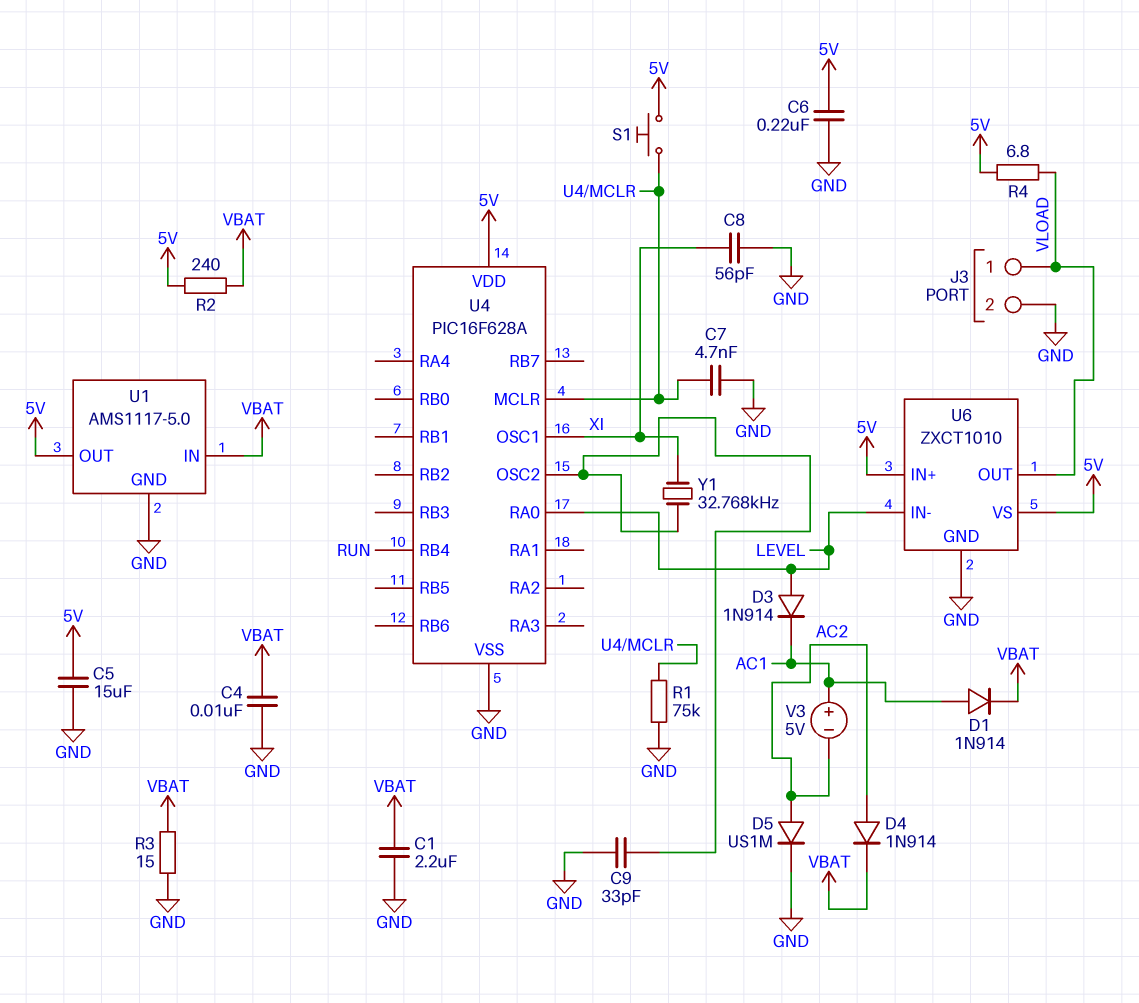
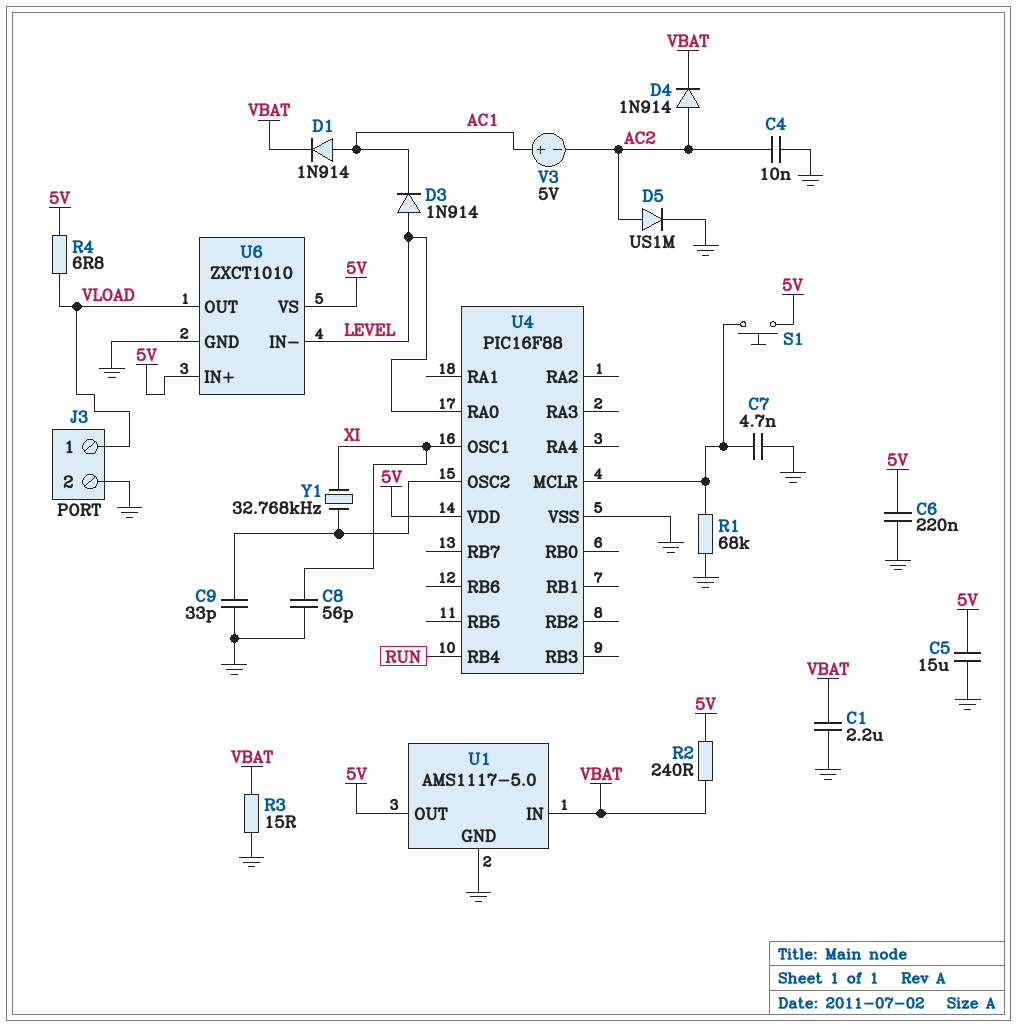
C4: 10nF (GND, VBAT) -> 10nF (AC2, GND)
R1: 75k (GND, U4/MCLR) -> 68k (GND, U4/MCLR)
U4: PIC16F628A -> PIC16F88

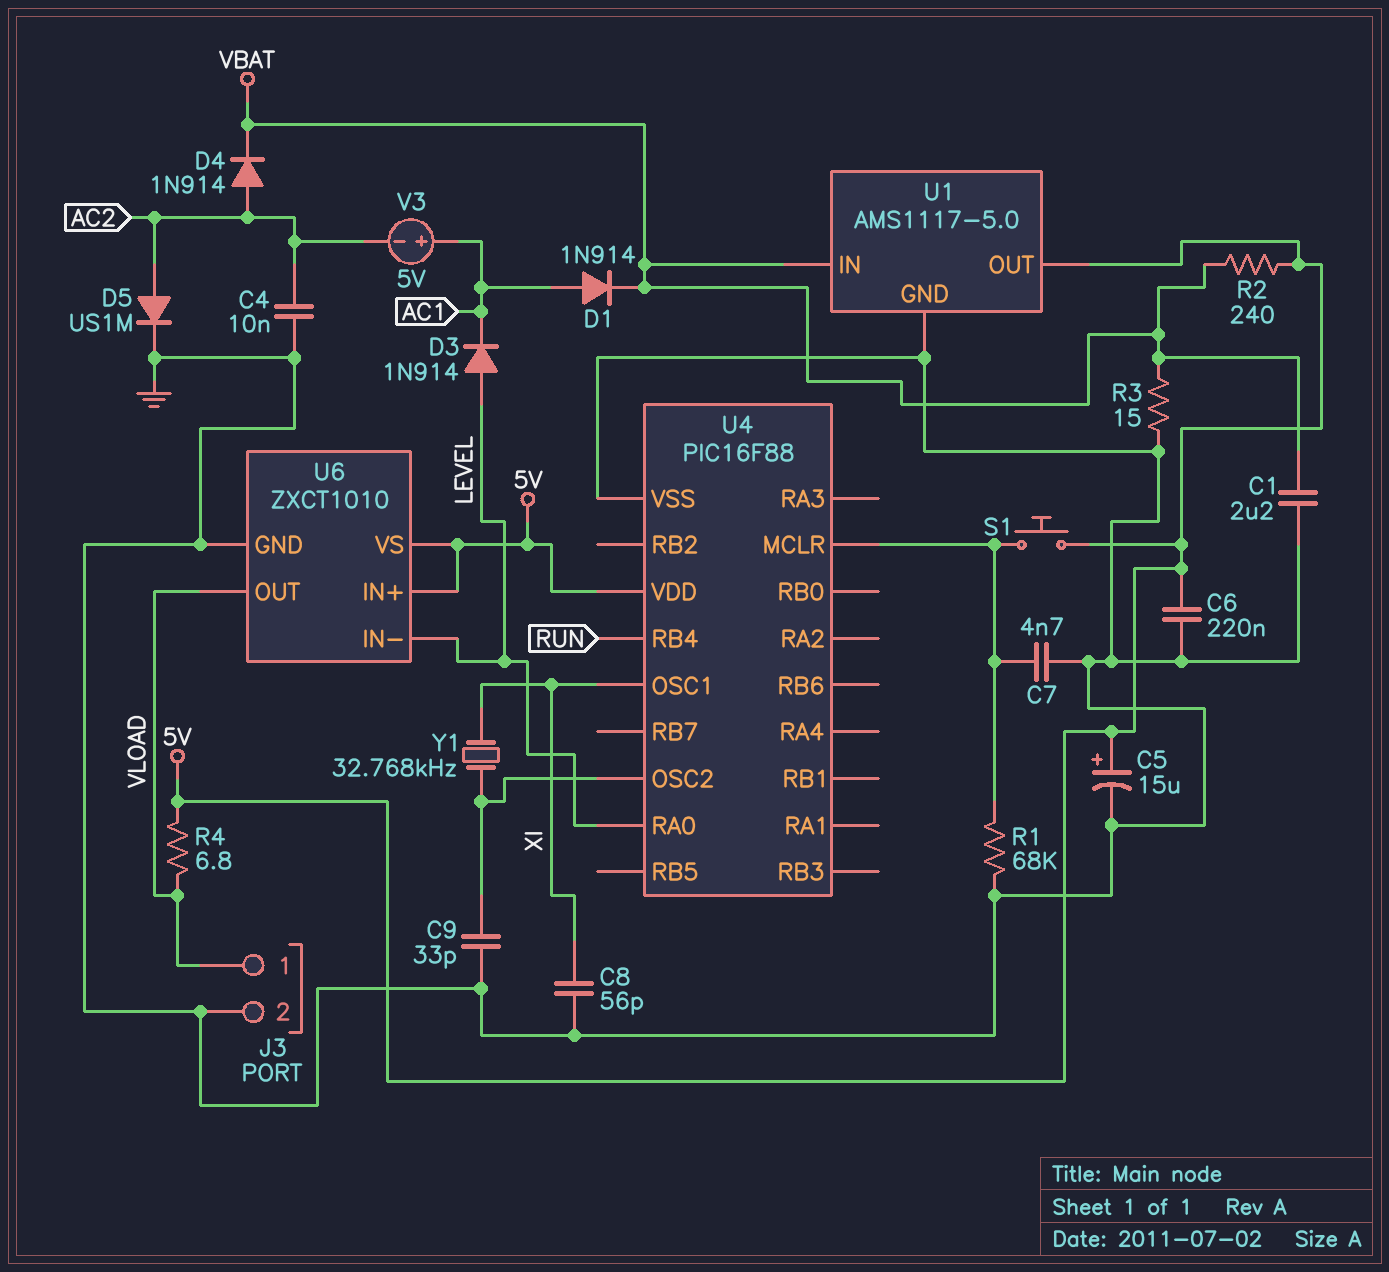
C5: 15uF (5V, GND) -> 15uF (plus 5V, minus GND)

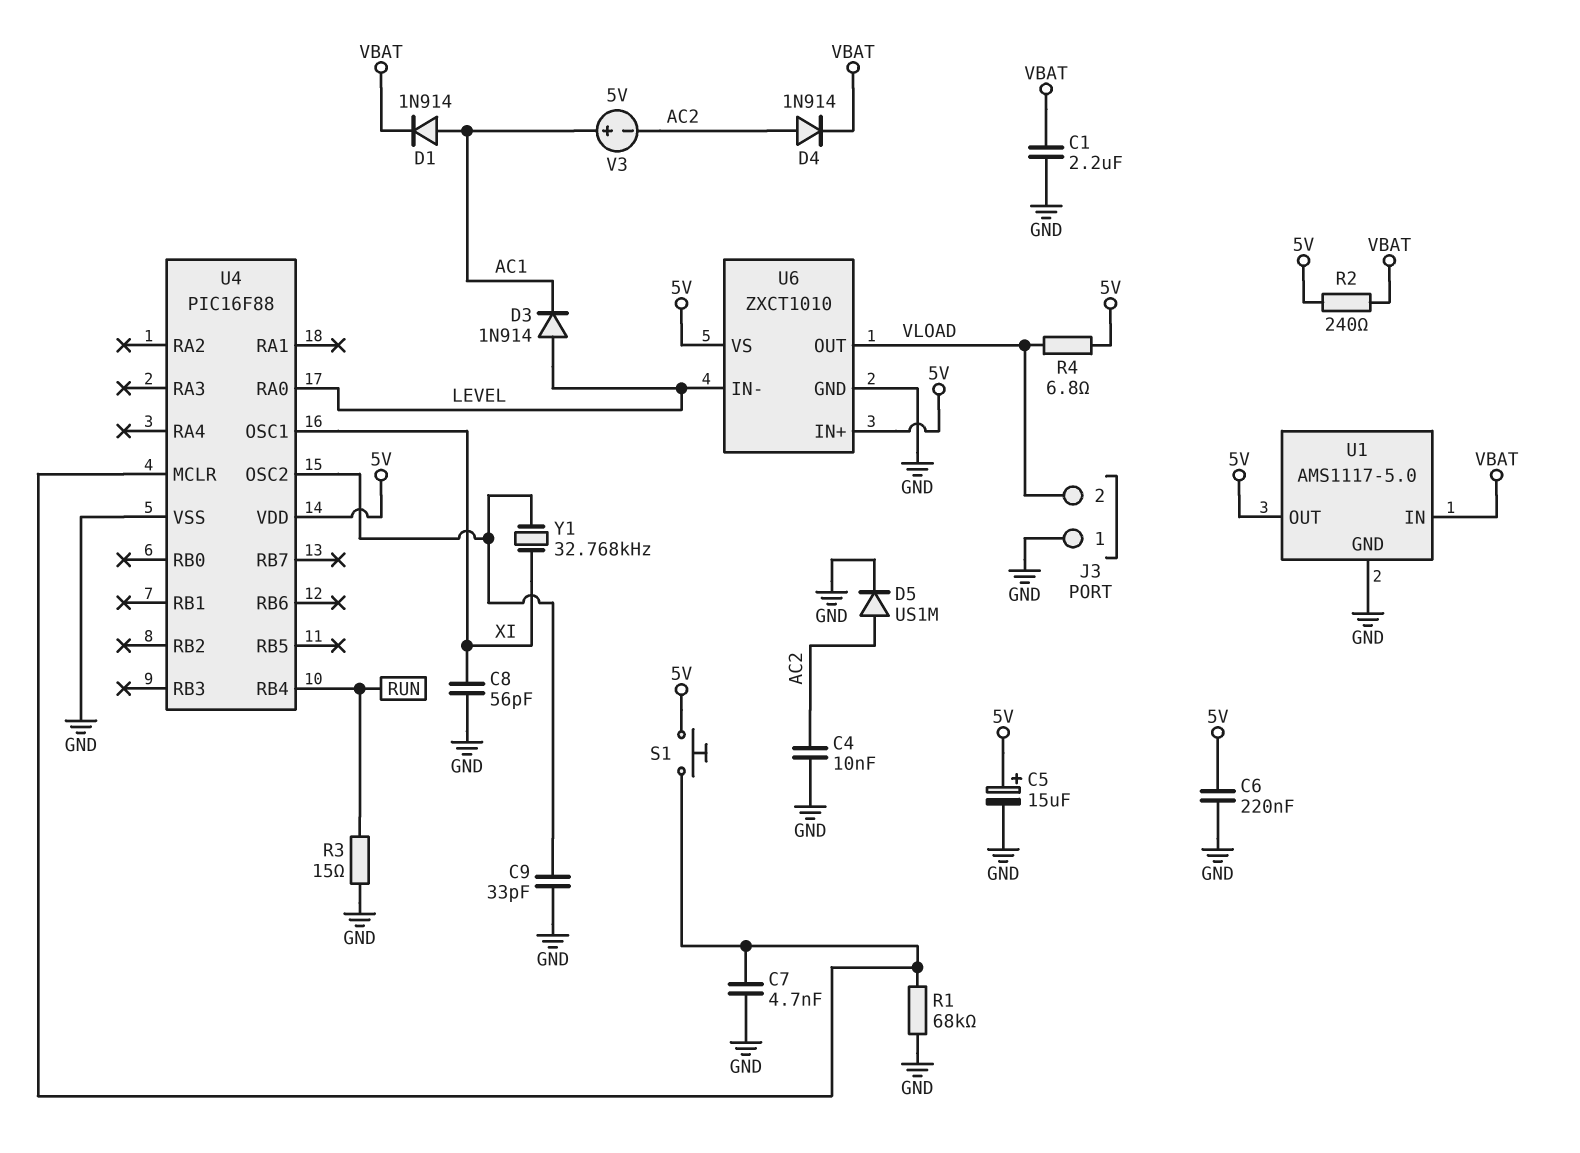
J3 pin 1: VLOAD -> GND
J3 pin 2: GND -> VLOAD
R3: 15 (GND, VBAT) -> 15 (GND, RUN)

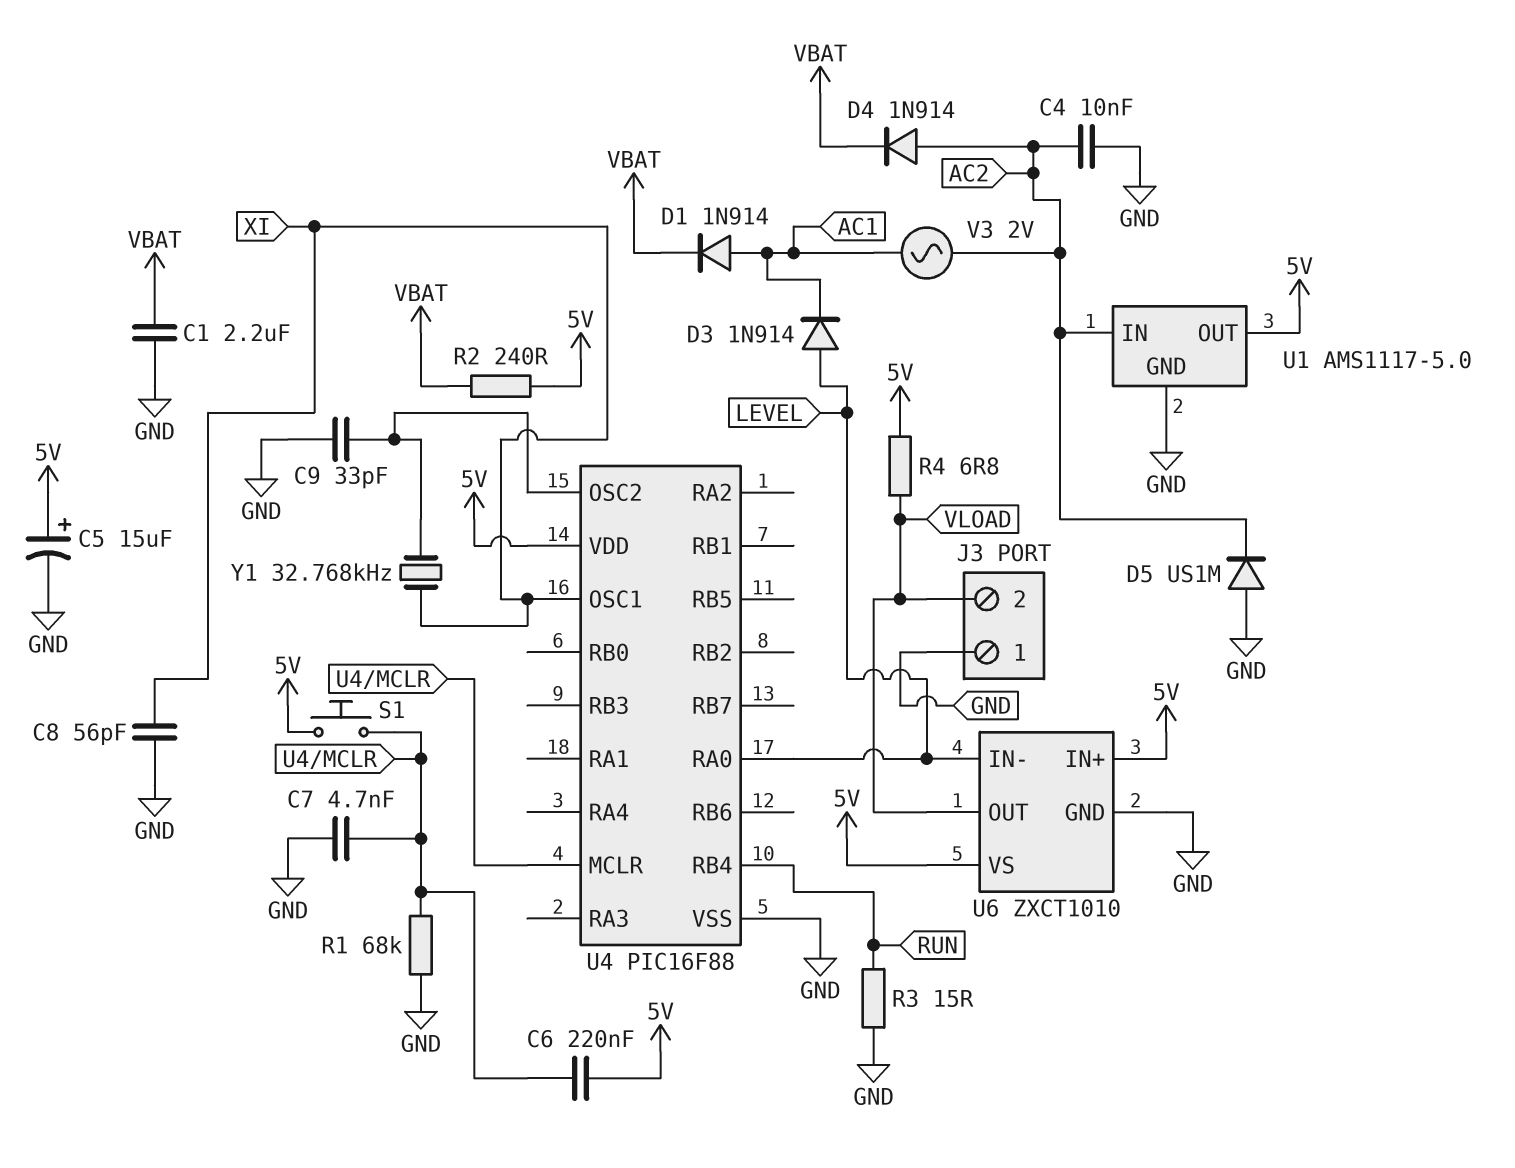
C6: 220nF (5V, GND) -> 220nF (5V, U4/MCLR)
D5: diode US1M (A AC2, K GND) -> diode US1M (A GND, K AC2)
U1 pin IN: VBAT -> AC2
V3: 5V (plus AC1, minus AC2) -> AC 2V (AC1, AC2)

